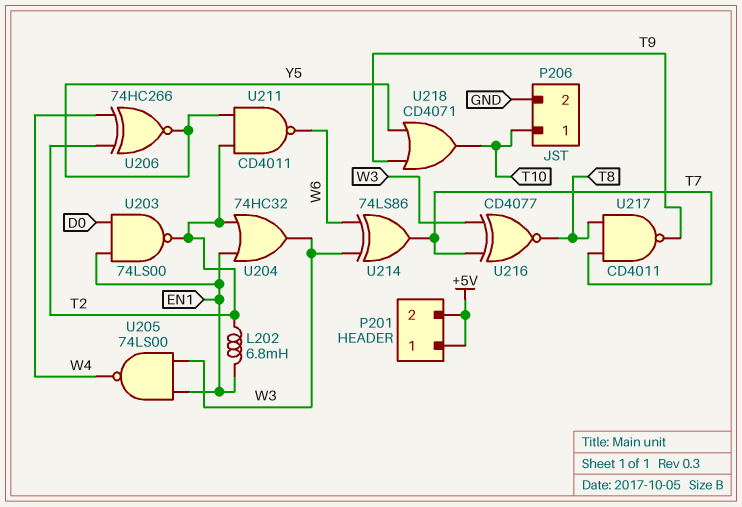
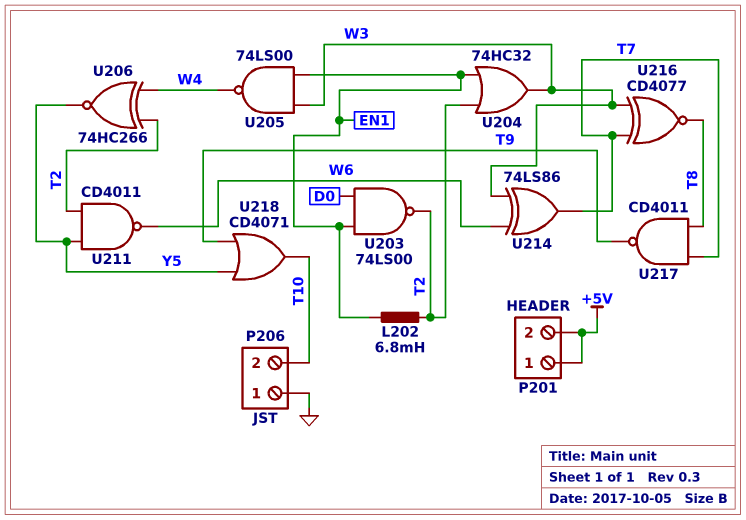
P206 pin 1: T10 -> GND
P206 pin 2: GND -> T10

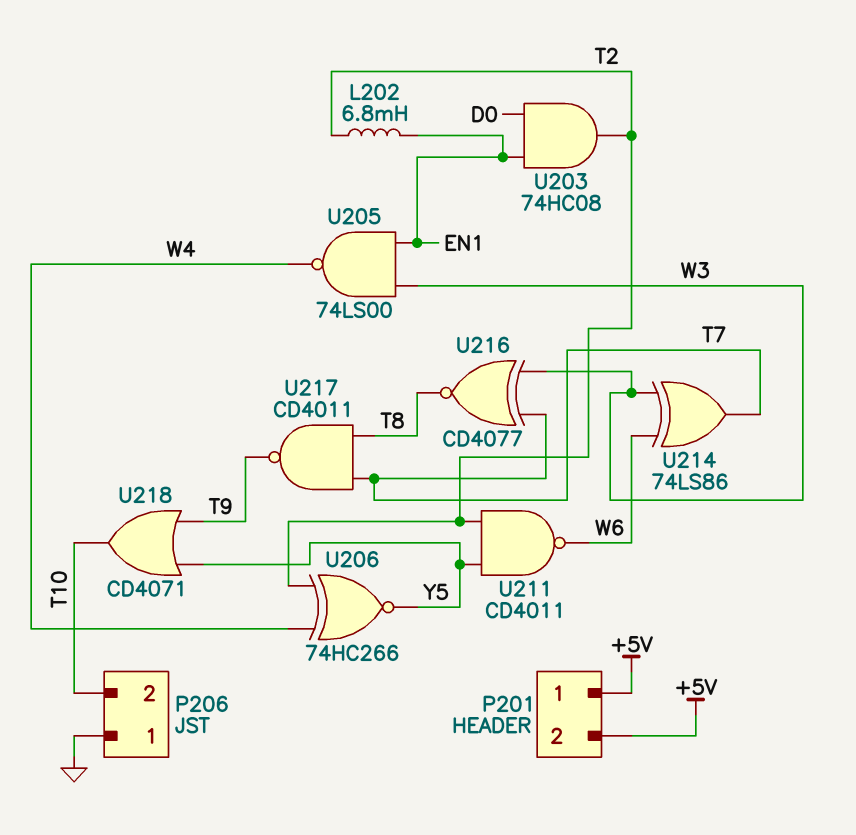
U203: NAND 74LS00 (in D0, in EN1, out T2) -> AND 74HC08 (in D0, in EN1, out T2)
U204: OR 74HC32 (in EN1, in T2, out W3) -> none

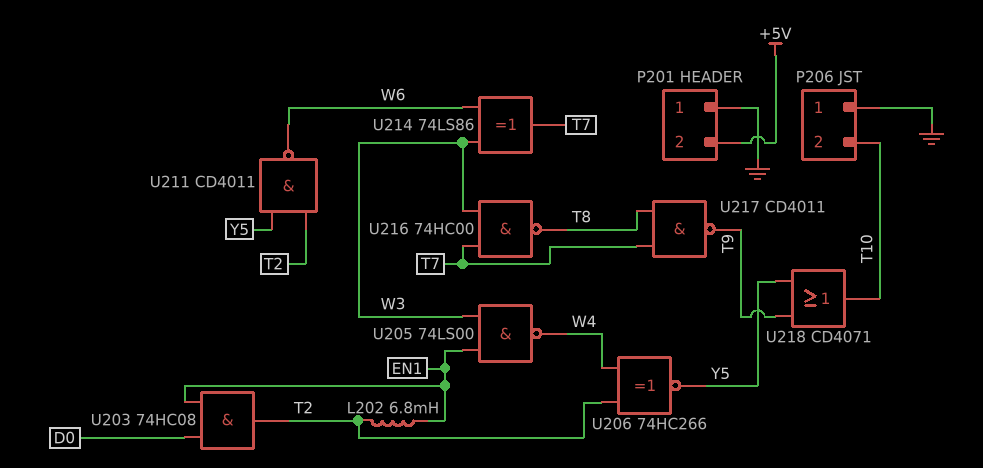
P201 pin 1: +5V -> GND
U216: XNOR CD4077 (in T7, in W3, out T8) -> NAND 74HC00 (in T7, in W3, out T8)

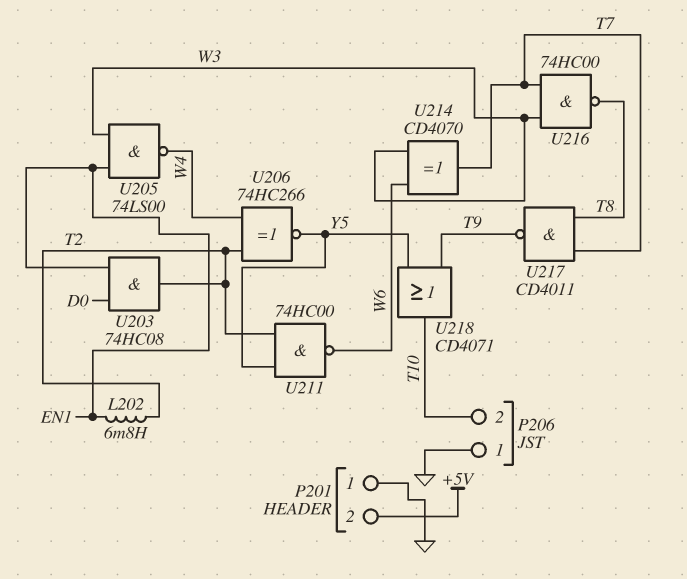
U211: NAND CD4011 (in T2, in Y5, out W6) -> NAND 74HC00 (in T2, in Y5, out W6)
U214: XOR 74LS86 (in W3, in W6, out T7) -> XOR CD4070 (in W3, in W6, out T7)

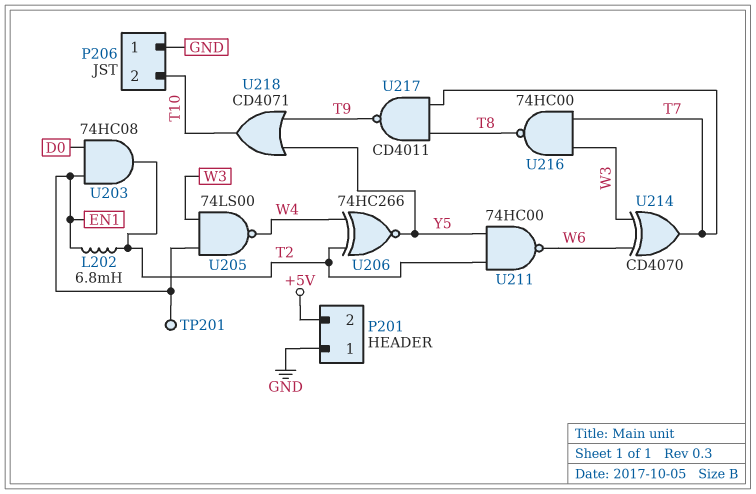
TP201: none -> test point (EN1)

